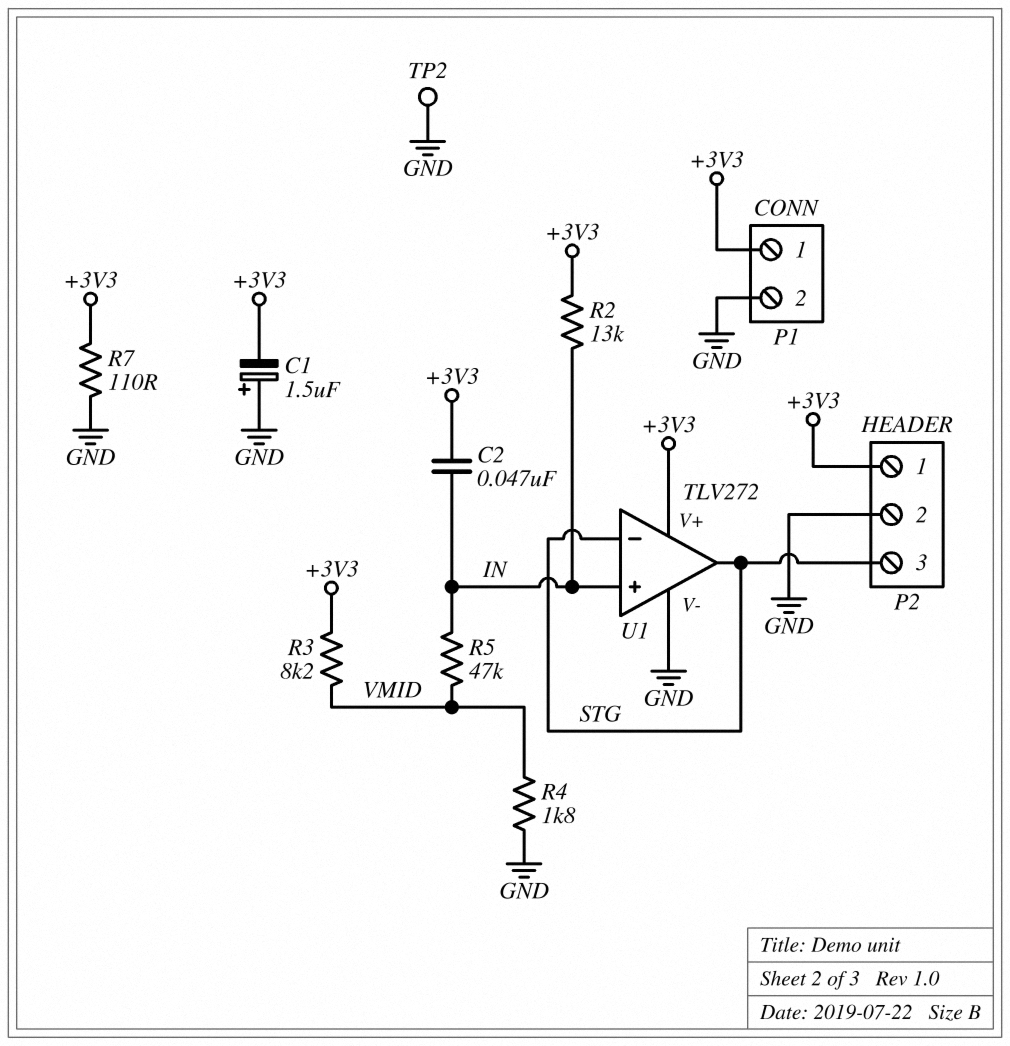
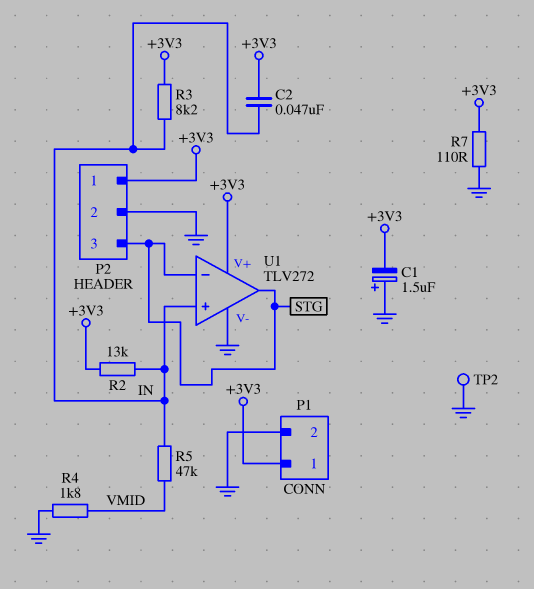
R3: 8.2k (+3V3, VMID) -> 8.2k (+3V3, IN)

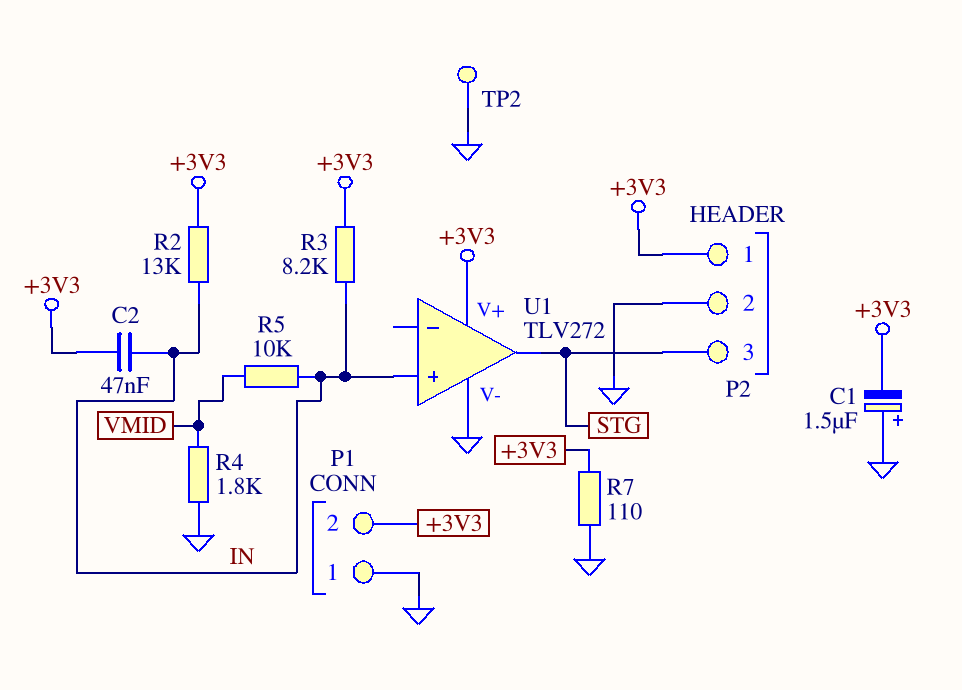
P1 pin 1: +3V3 -> GND
P1 pin 2: GND -> +3V3
R5: 47k (IN, VMID) -> 10k (IN, VMID)
U1 pin in-: STG -> none

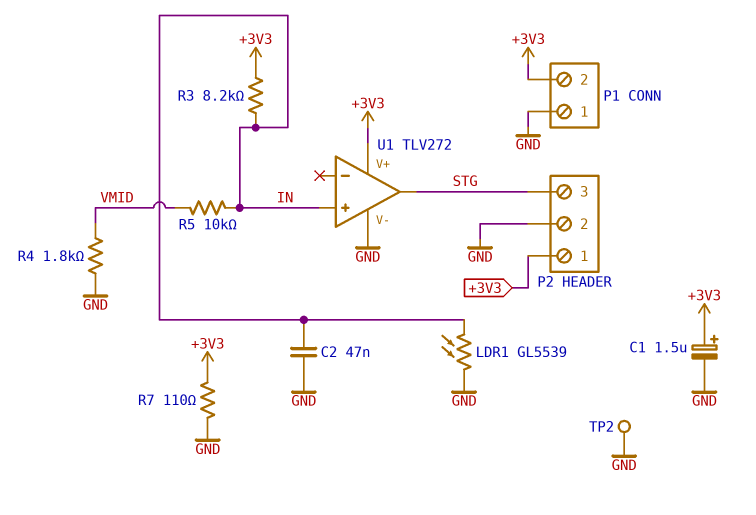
C1: 1.5uF (plus GND, minus +3V3) -> 1.5uF (plus +3V3, minus GND)
C2: 47nF (+3V3, IN) -> 47nF (GND, IN)
LDR1: none -> GL5539 (GND, IN)
R2: 13k (+3V3, IN) -> none

